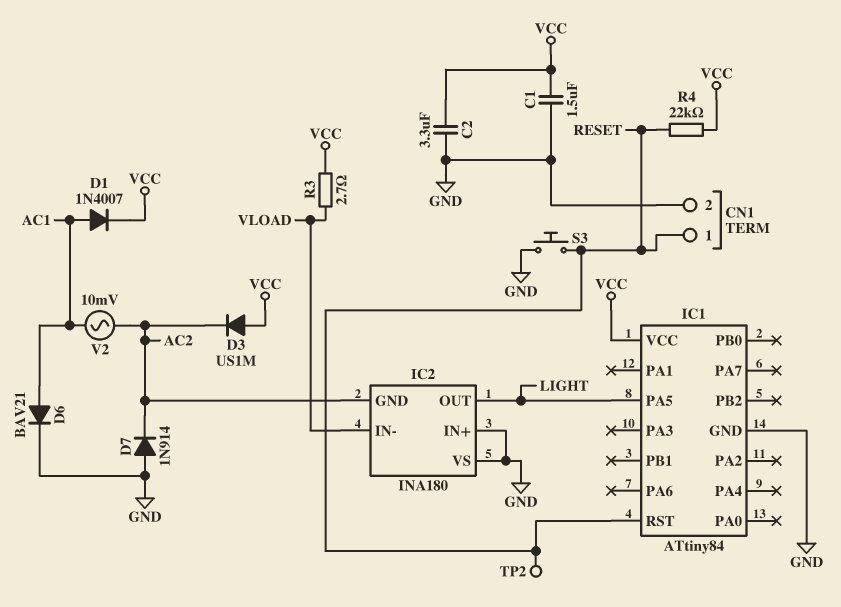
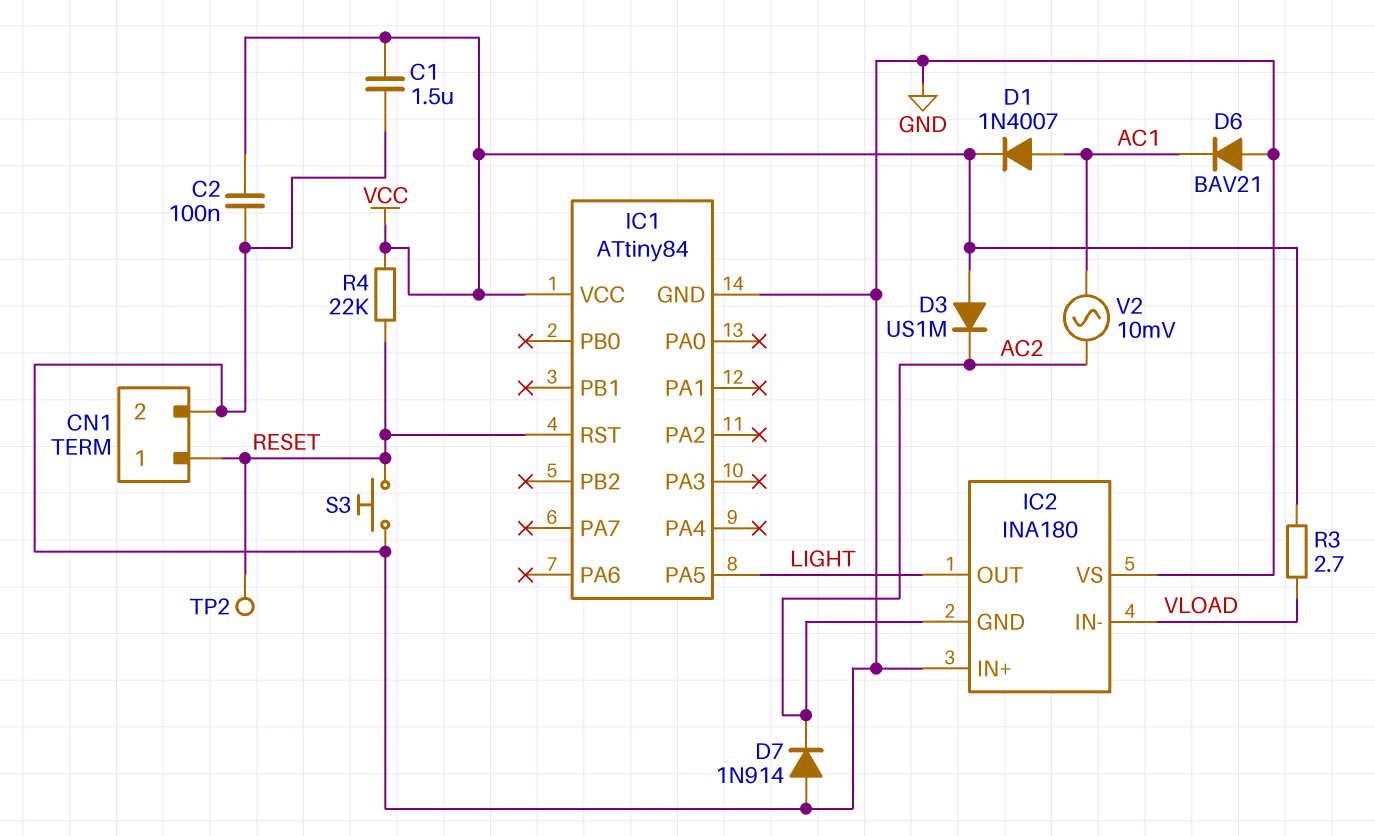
C2: 3.3uF (GND, VCC) -> 100nF (GND, VCC)
D6: diode BAV21 (A AC1, K GND) -> diode BAV21 (A GND, K AC1)

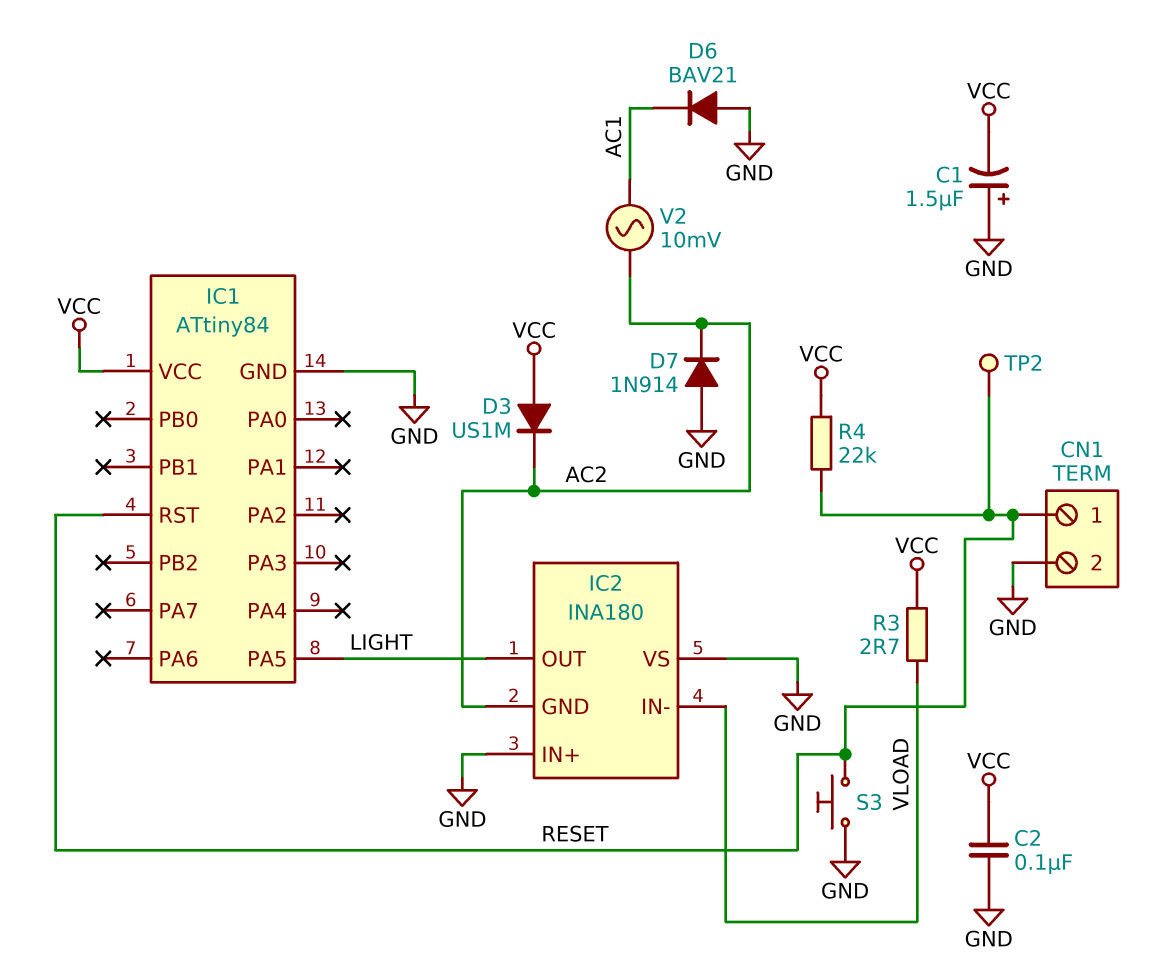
C1: 1.5uF (GND, VCC) -> 1.5uF (plus GND, minus VCC)
D1: diode 1N4007 (A AC1, K VCC) -> none

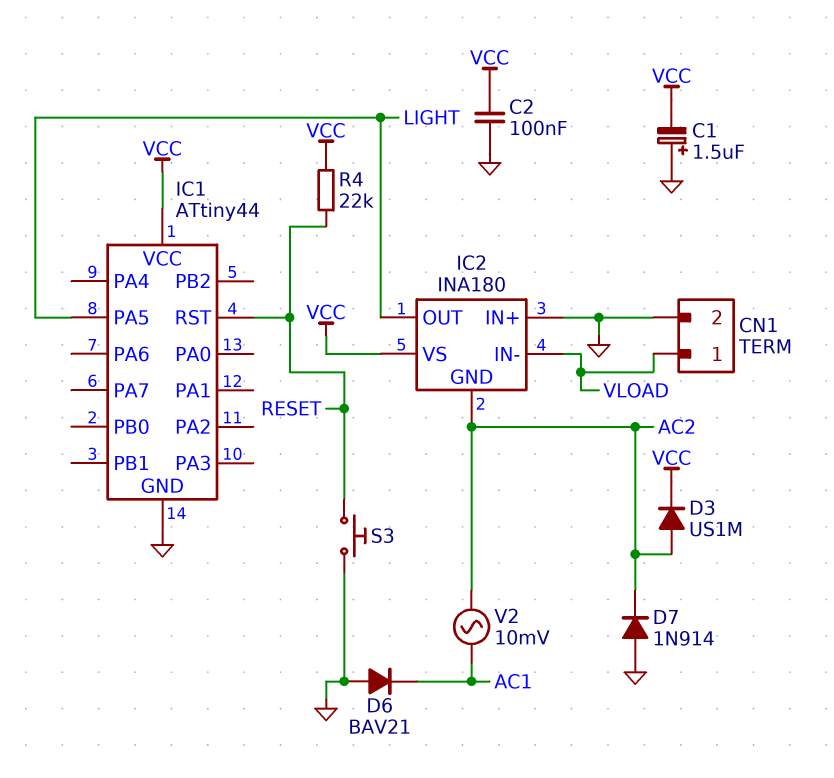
CN1 pin 1: RESET -> VLOAD
D3: diode US1M (A VCC, K AC2) -> diode US1M (A AC2, K VCC)
IC1: ATtiny84 -> ATtiny44
IC2 pin VS: GND -> VCC
R3: 2.7 (VCC, VLOAD) -> none
TP2: test point (RESET) -> none

